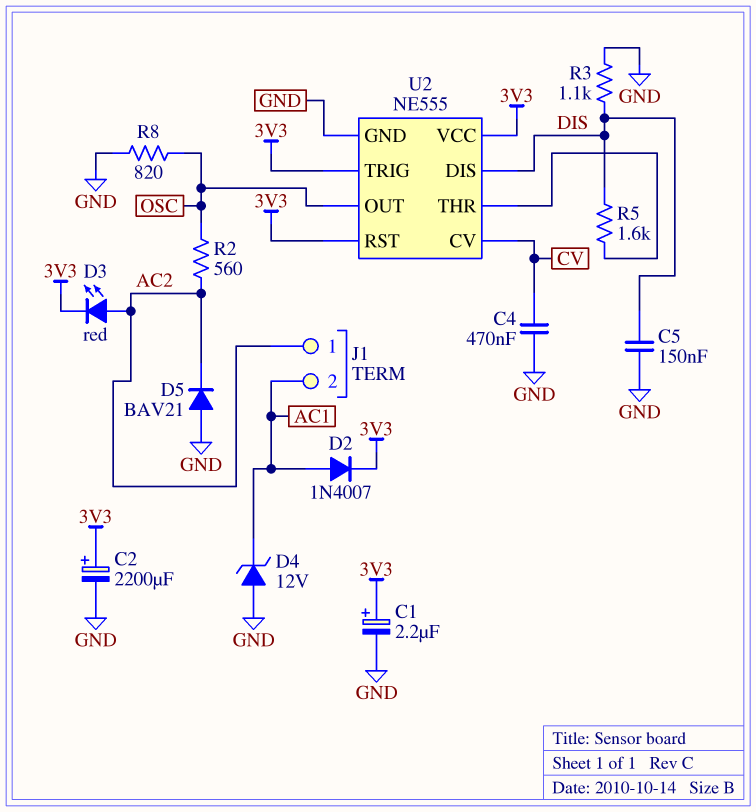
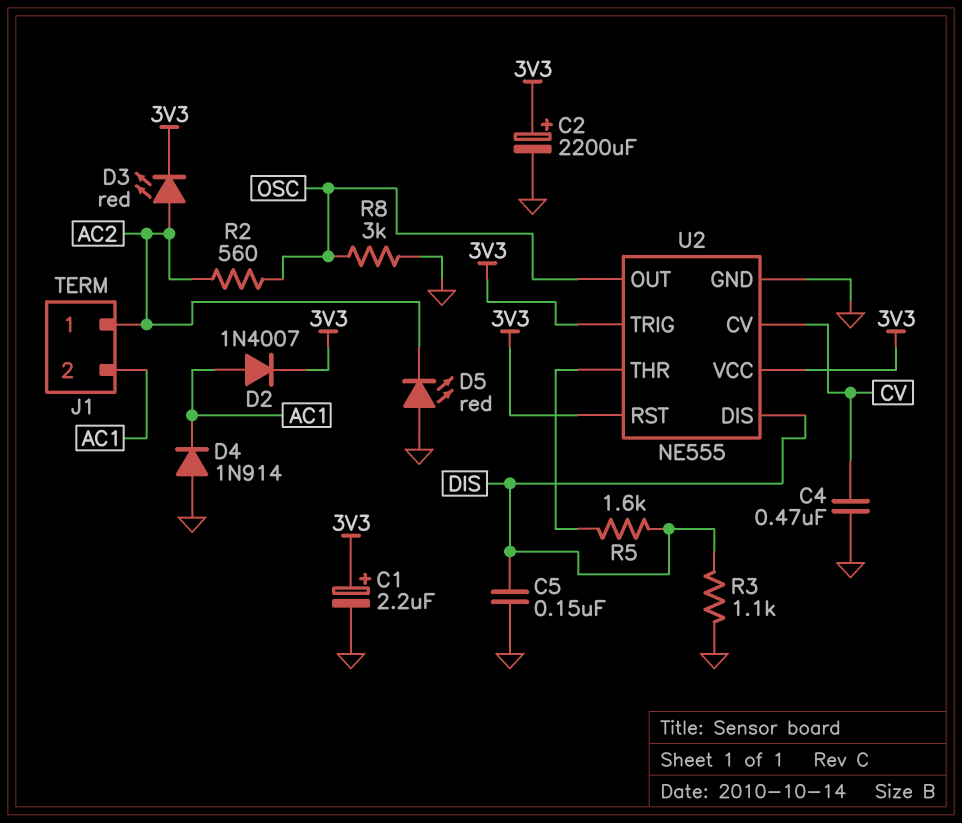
D4: zener 12V (A GND, K AC1) -> diode 1N914 (A GND, K AC1)
D5: diode BAV21 (A GND, K AC2) -> LED red (A GND, K AC2)
R8: 820 (GND, OSC) -> 3k (GND, OSC)

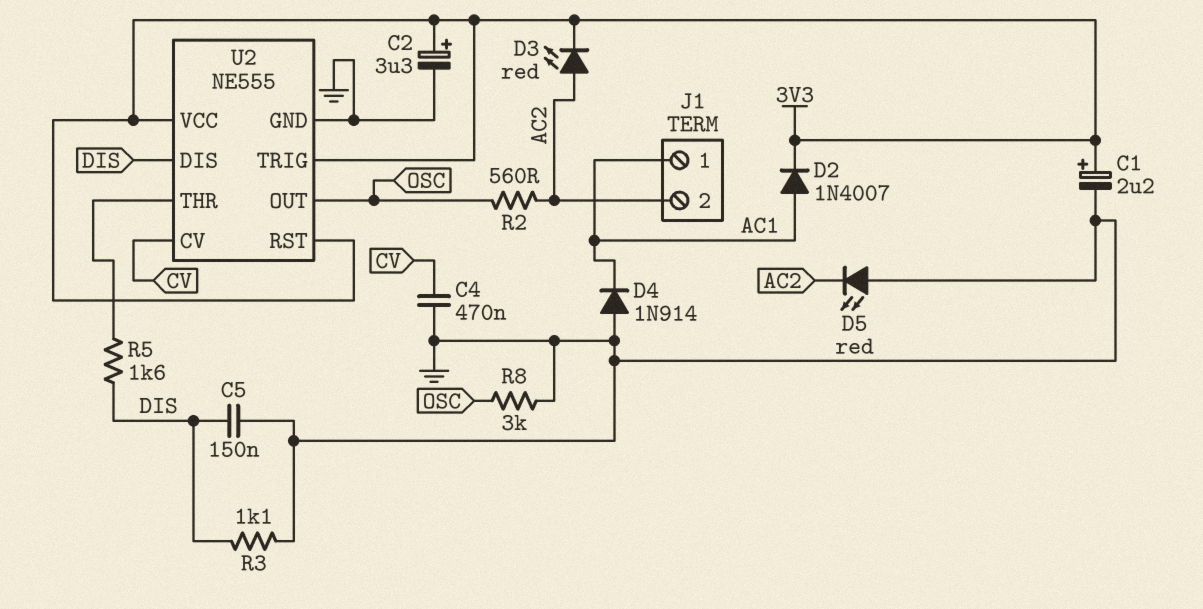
C2: 2200uF (plus 3V3, minus GND) -> 3.3uF (plus 3V3, minus GND)
J1 pin 1: AC2 -> AC1
J1 pin 2: AC1 -> AC2

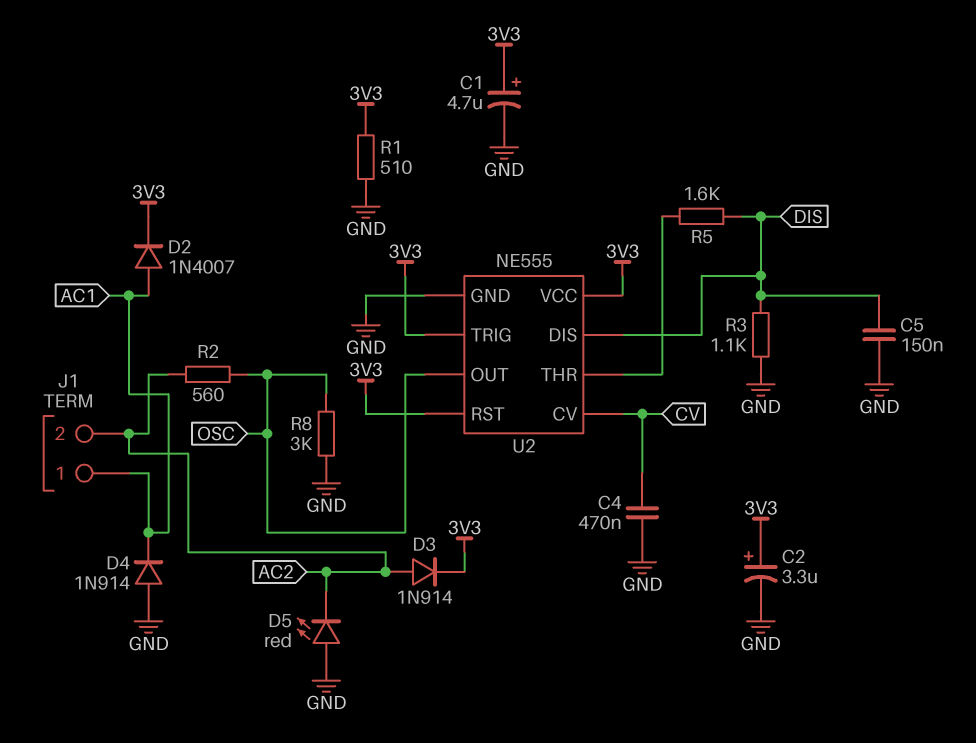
C1: 2.2uF (plus 3V3, minus GND) -> 4.7uF (plus 3V3, minus GND)
D3: LED red (A AC2, K 3V3) -> diode 1N914 (A AC2, K 3V3)
R1: none -> 510 (3V3, GND)

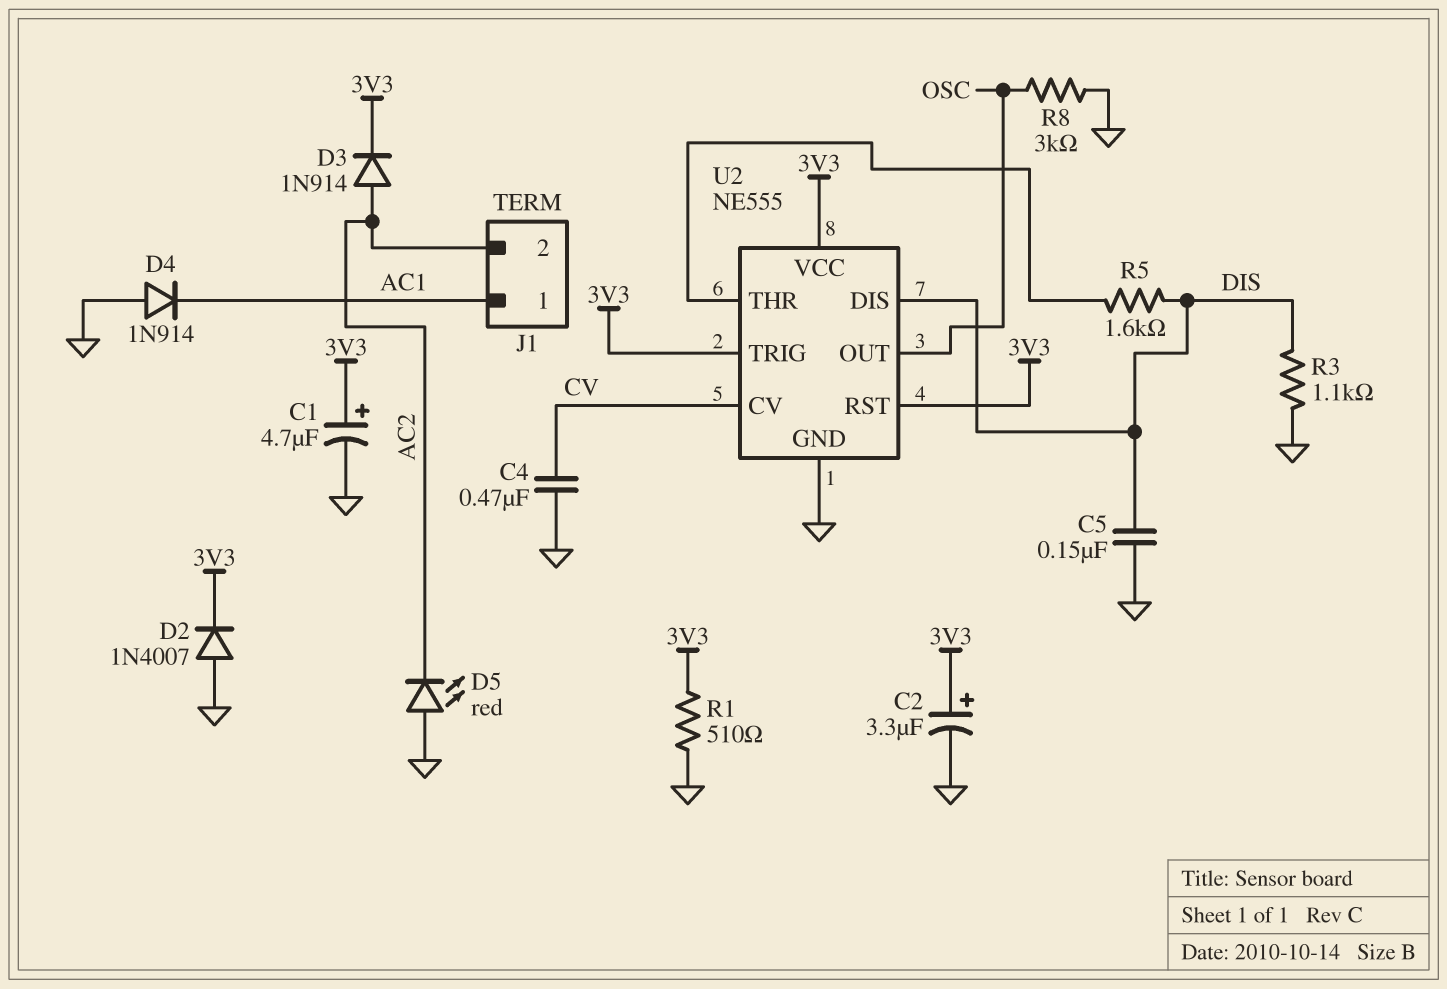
D2: diode 1N4007 (A AC1, K 3V3) -> diode 1N4007 (A GND, K 3V3)
R2: 560 (AC2, OSC) -> none

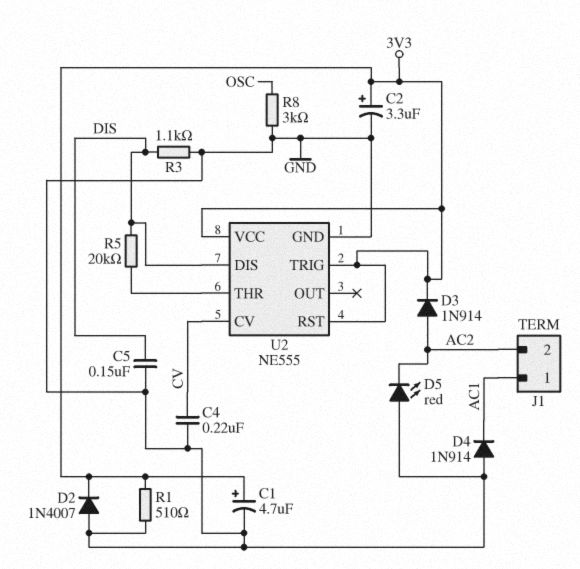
C4: 470nF (CV, GND) -> 220nF (CV, GND)
R5: 1.6k (DIS, U2/THR) -> 20k (DIS, U2/THR)
U2 pin OUT: OSC -> none

